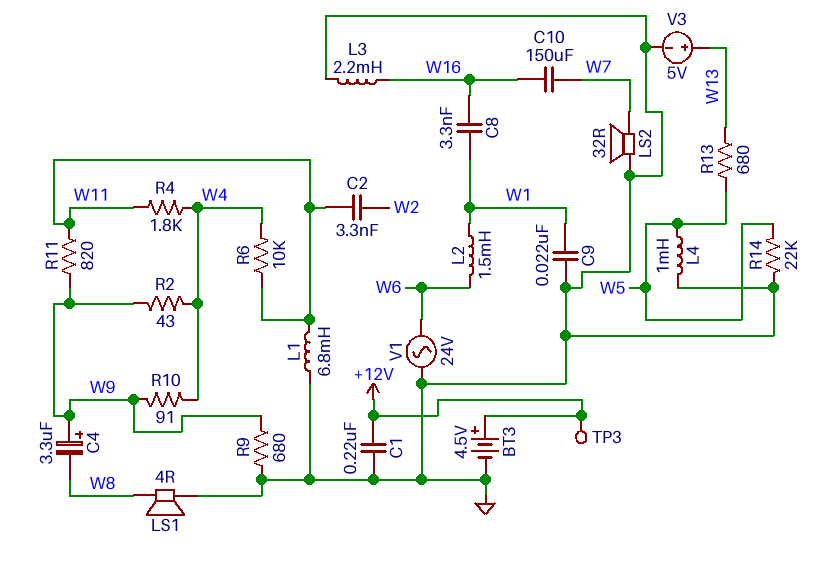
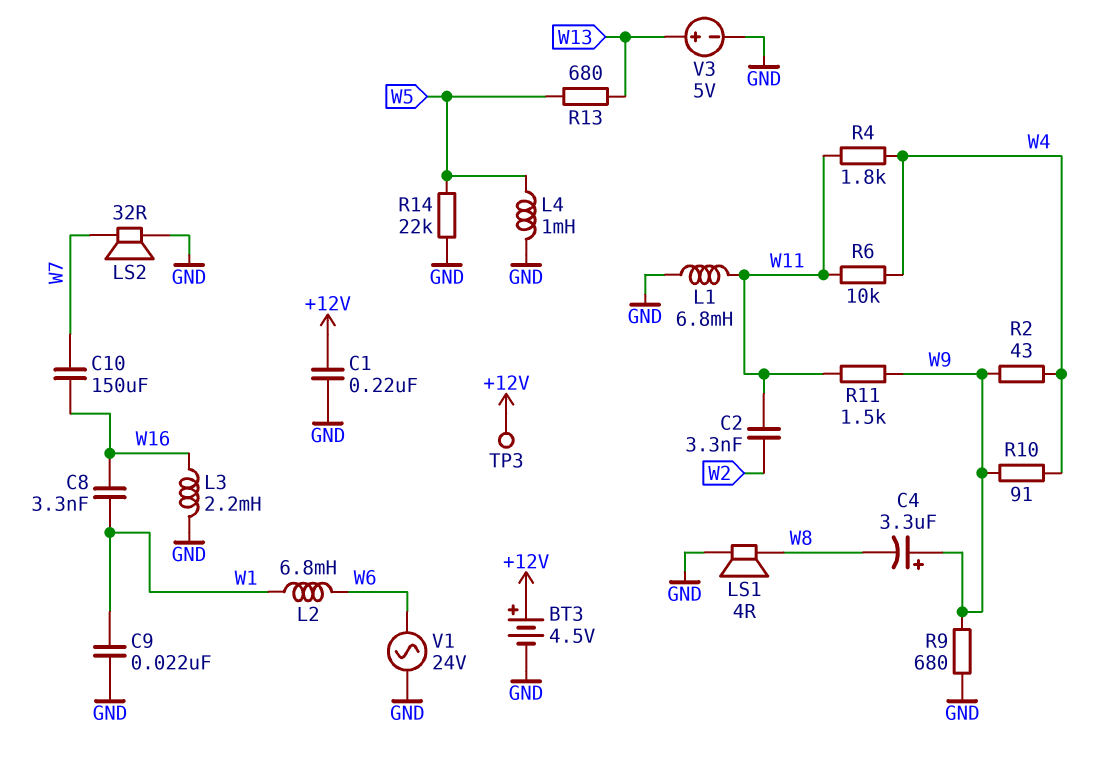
L2: 1.5mH (W1, W6) -> 6.8mH (W1, W6)
R11: 820 (W9, W11) -> 1.5k (W9, W11)

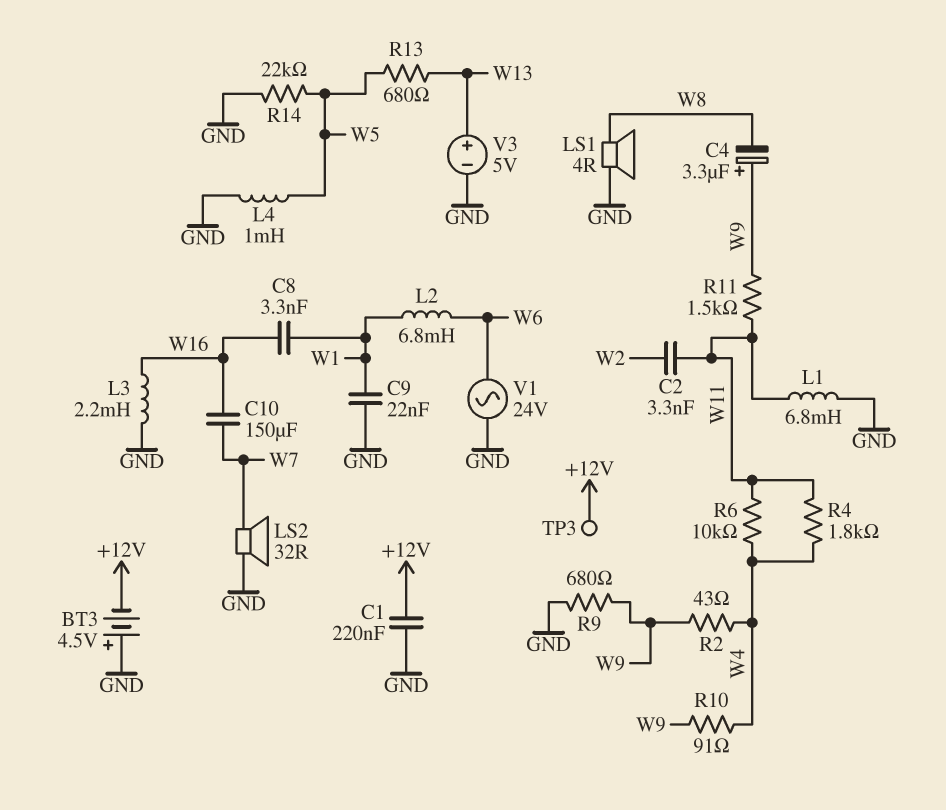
BT3: 4.5V (plus +12V, minus GND) -> 4.5V (plus GND, minus +12V)

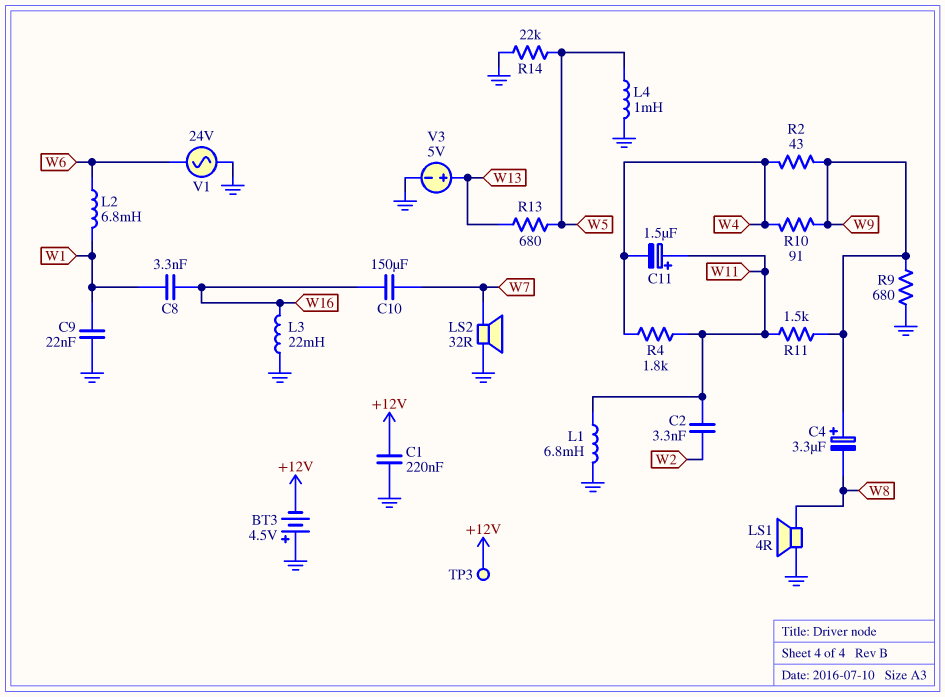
C11: none -> 1.5uF (plus W11, minus W4)
L3: 2.2mH (GND, W16) -> 22mH (GND, W16)
R6: 10k (W4, W11) -> none

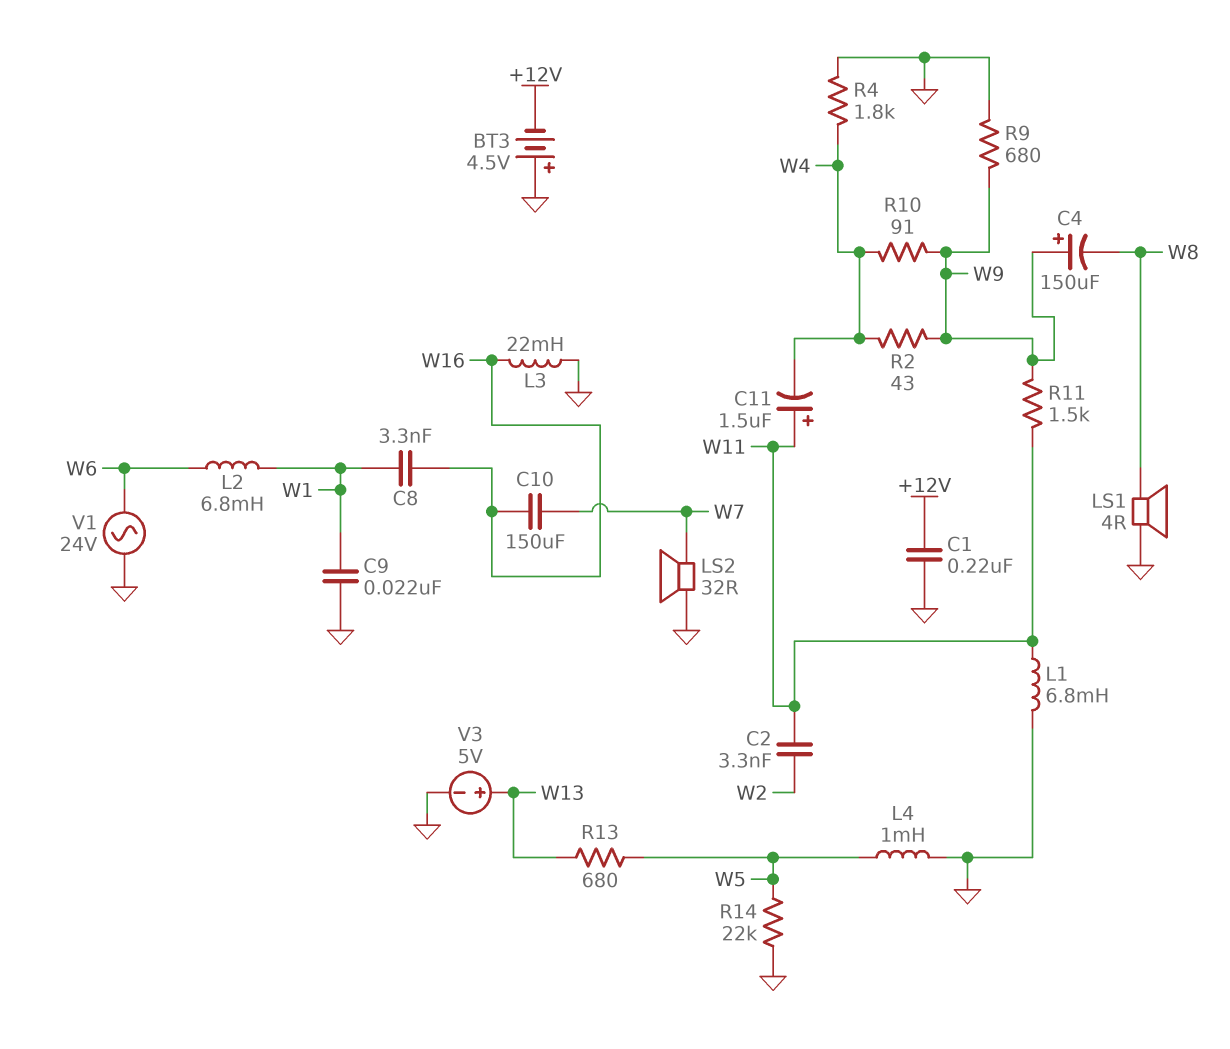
C4: 3.3uF (plus W9, minus W8) -> 150uF (plus W9, minus W8)
R4: 1.8k (W4, W11) -> 1.8k (GND, W4)
TP3: test point (+12V) -> none

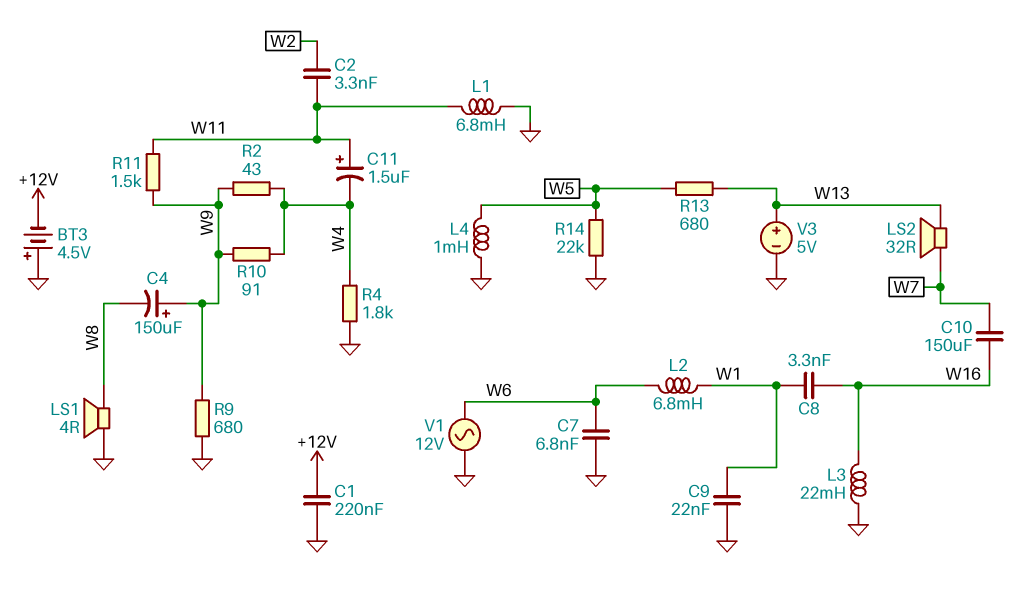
C7: none -> 6.8nF (GND, W6)
LS2: speaker 32R (GND, W7) -> speaker 32R (W7, W13)
V1: AC 24V (GND, W6) -> AC 12V (GND, W6)

